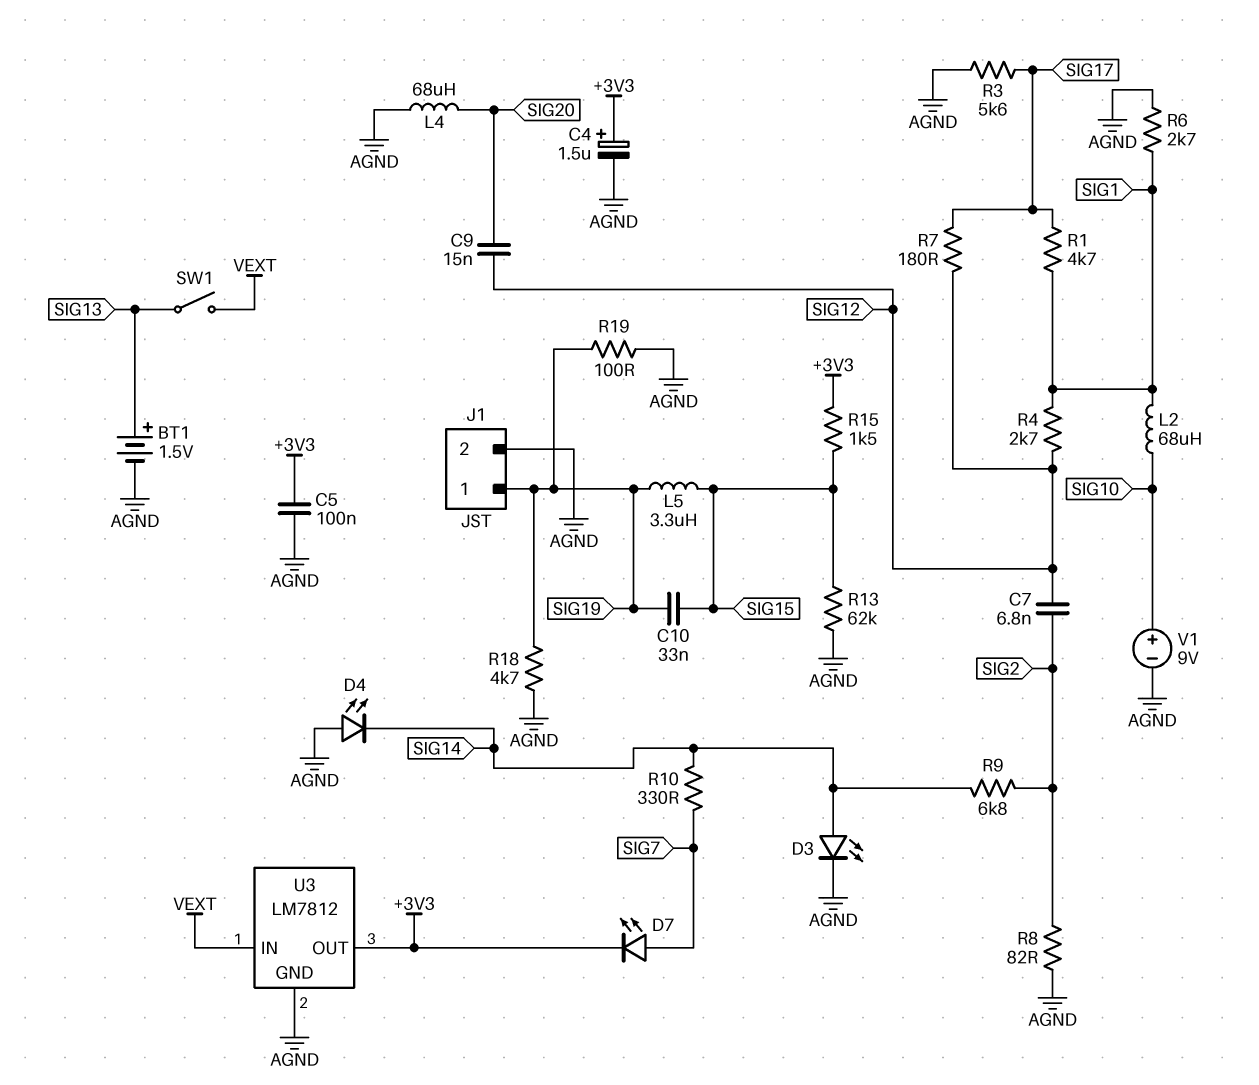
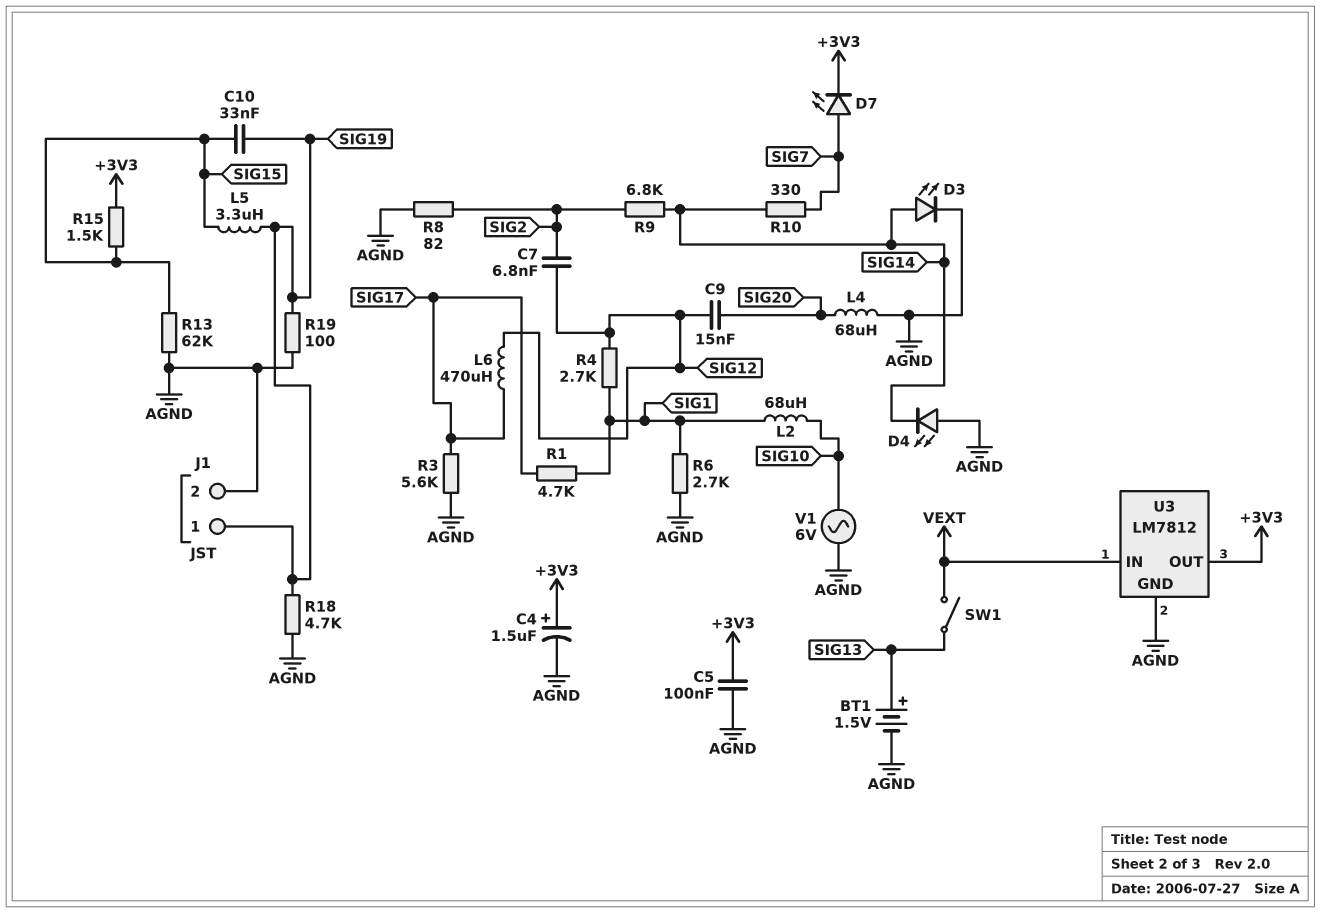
L6: none -> 470uH (SIG12, SIG17)
R7: 180 (SIG12, SIG17) -> none
V1: 9V (plus SIG10, minus AGND) -> AC 6V (AGND, SIG10)

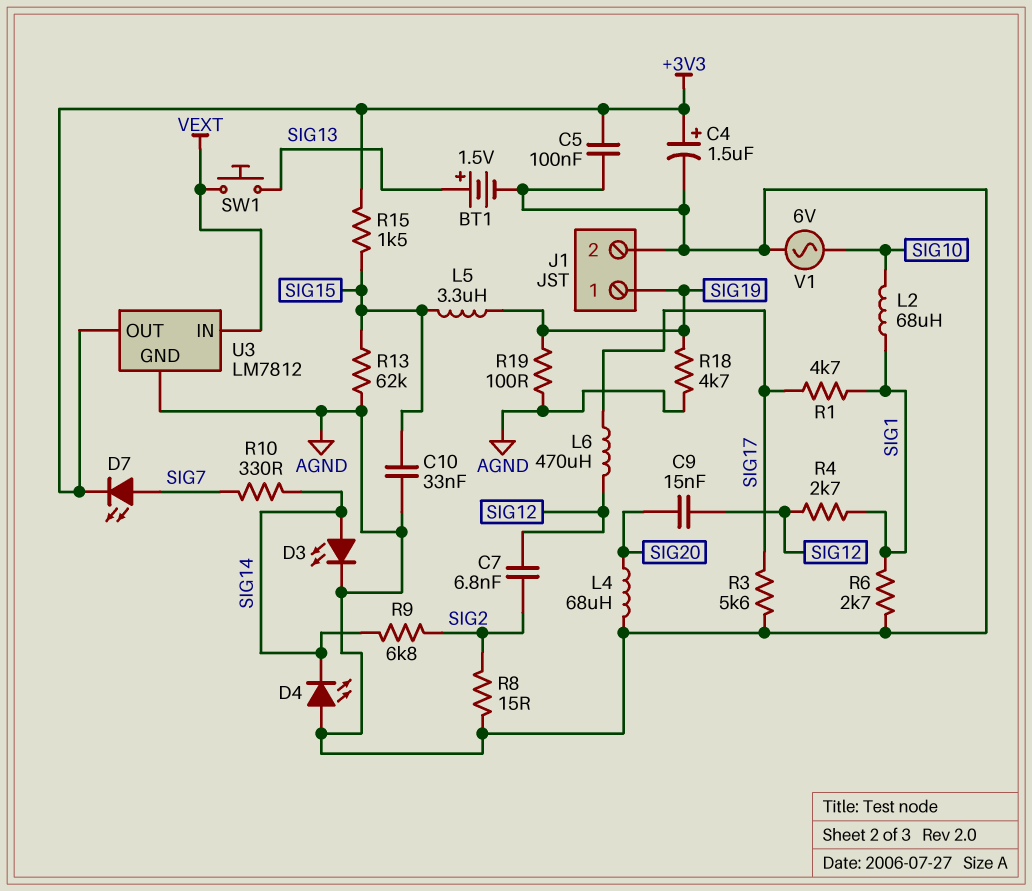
C10: 33nF (SIG15, SIG19) -> 33nF (AGND, SIG15)
R8: 82 (AGND, SIG2) -> 15 (AGND, SIG2)
SW1: switch (SIG13, VEXT) -> button (SIG13, VEXT)

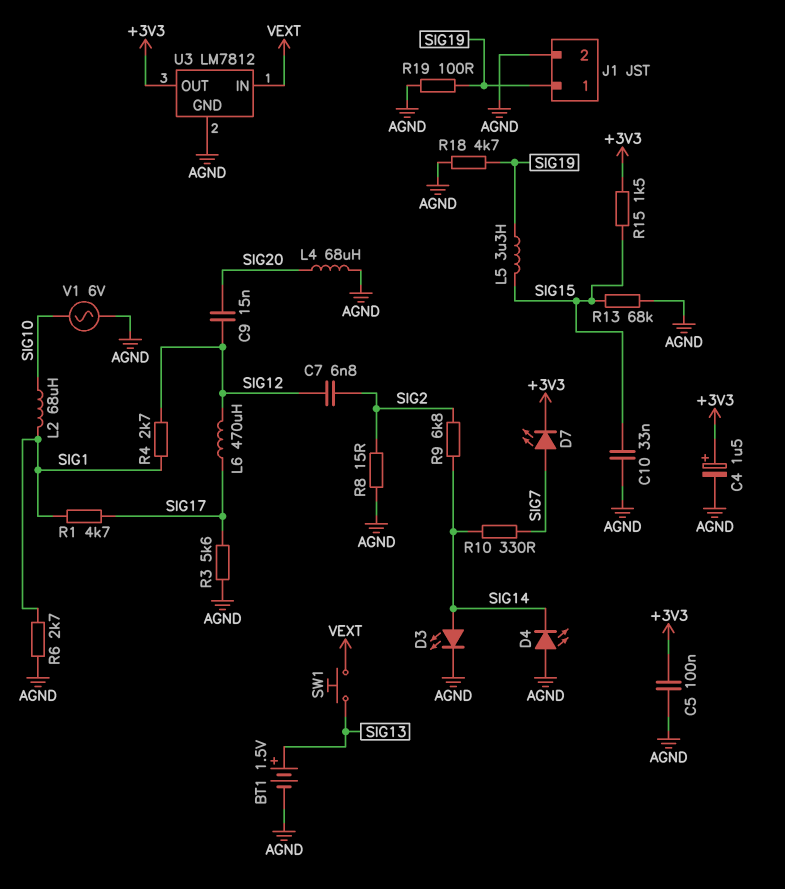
R13: 62k (AGND, SIG15) -> 68k (AGND, SIG15)

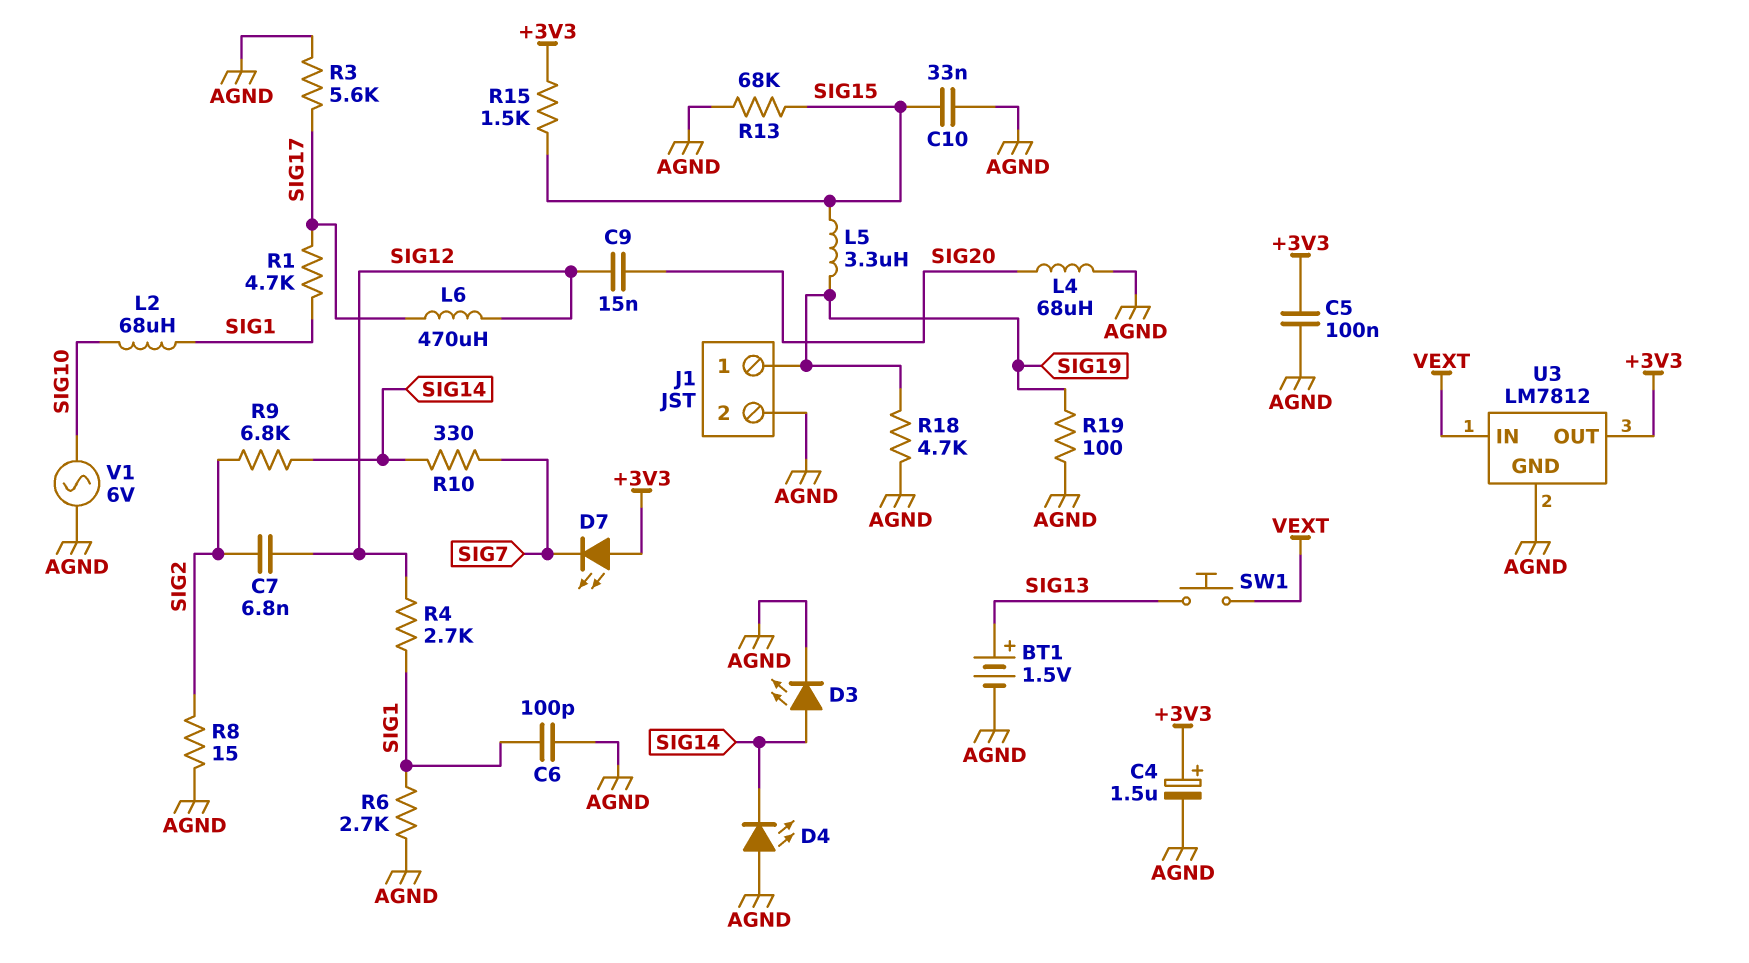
C6: none -> 100pF (AGND, SIG1)
D7: LED (A SIG7, K +3V3) -> LED (A +3V3, K SIG7)

